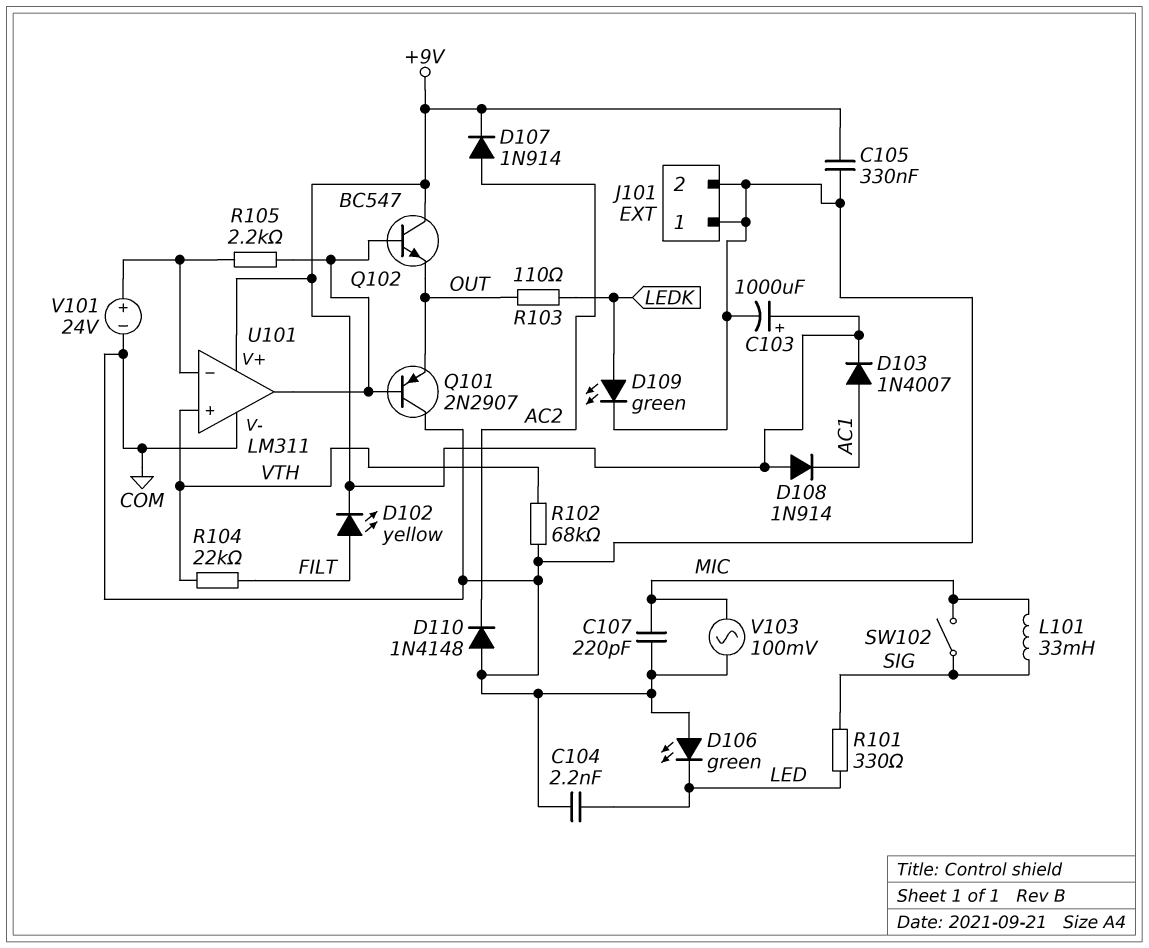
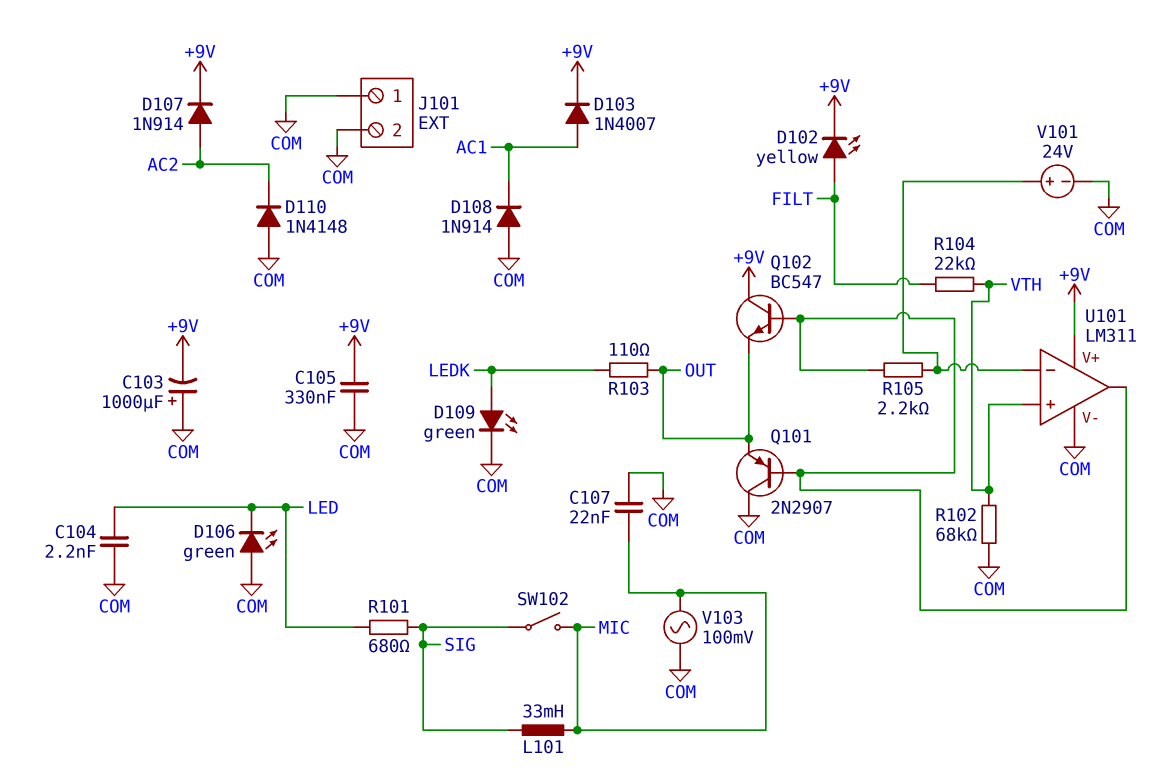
C103: 1000uF (plus +9V, minus COM) -> 1000uF (plus COM, minus +9V)
C107: 220pF (COM, MIC) -> 22nF (COM, MIC)
D108: diode 1N914 (A +9V, K AC1) -> diode 1N914 (A COM, K AC1)
R101: 330 (LED, SIG) -> 680 (LED, SIG)

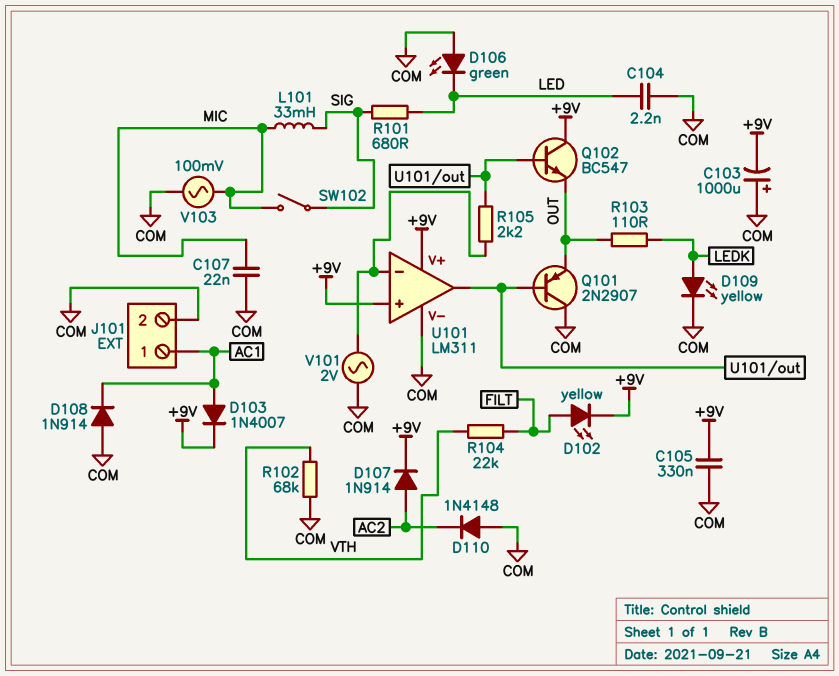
D109: LED green (A LEDK, K COM) -> LED yellow (A LEDK, K COM)
J101 pin 1: COM -> AC1
U101 pin in+: VTH -> +9V
V101: 24V (plus U101/in-, minus COM) -> AC 2V (COM, U101/in-)

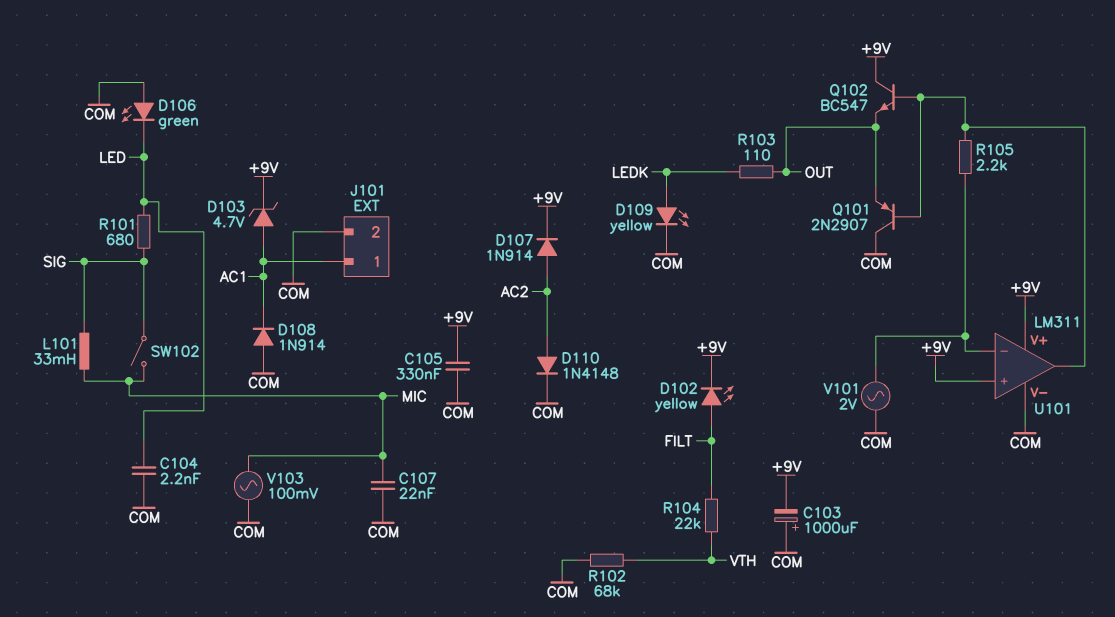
D103: diode 1N4007 (A AC1, K +9V) -> zener 4.7V (A AC1, K +9V)
D110: diode 1N4148 (A COM, K AC2) -> diode 1N4148 (A AC2, K COM)

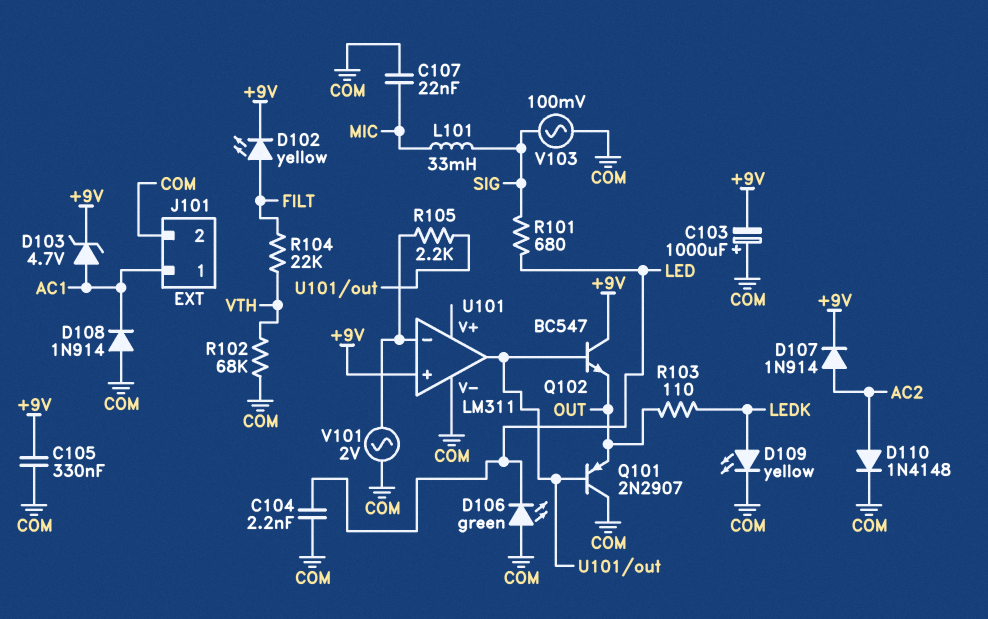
SW102: switch (MIC, SIG) -> none
U101 pin V+: +9V -> none
V103: AC 100mV (COM, MIC) -> AC 100mV (COM, SIG)

